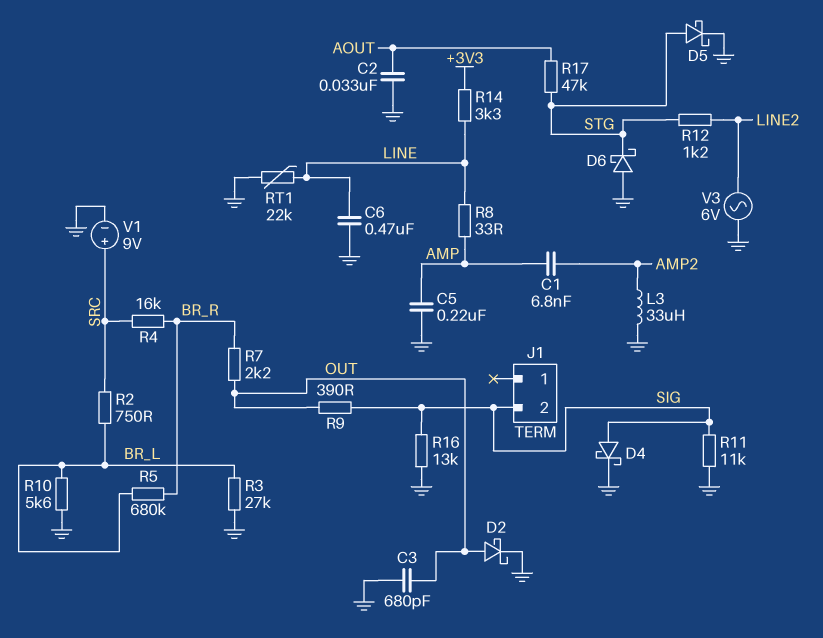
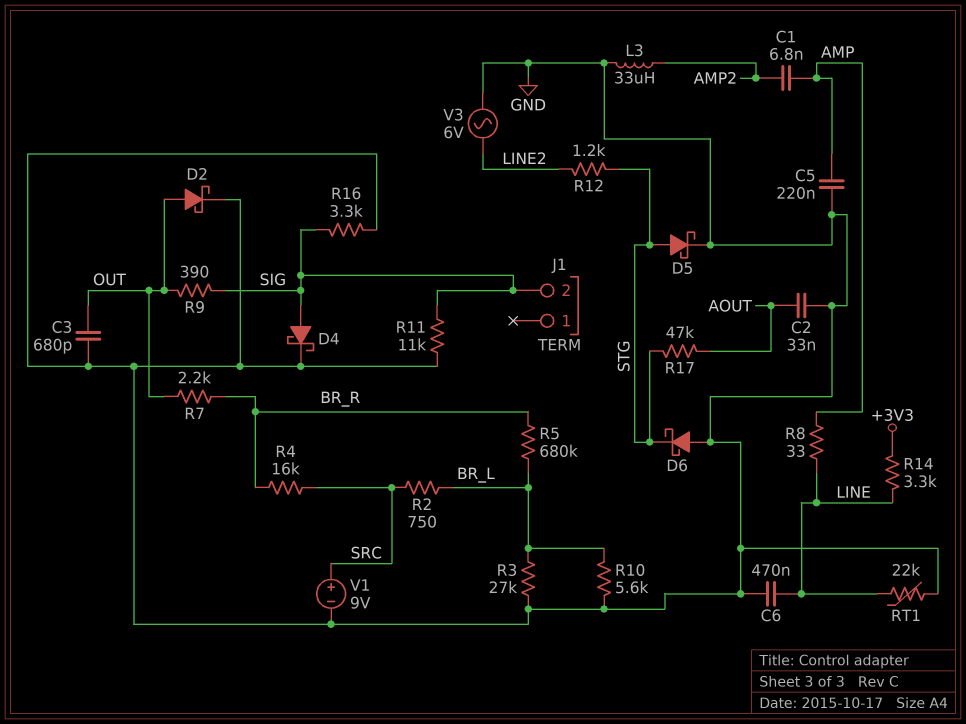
R16: 13k (GND, SIG) -> 3.3k (GND, SIG)

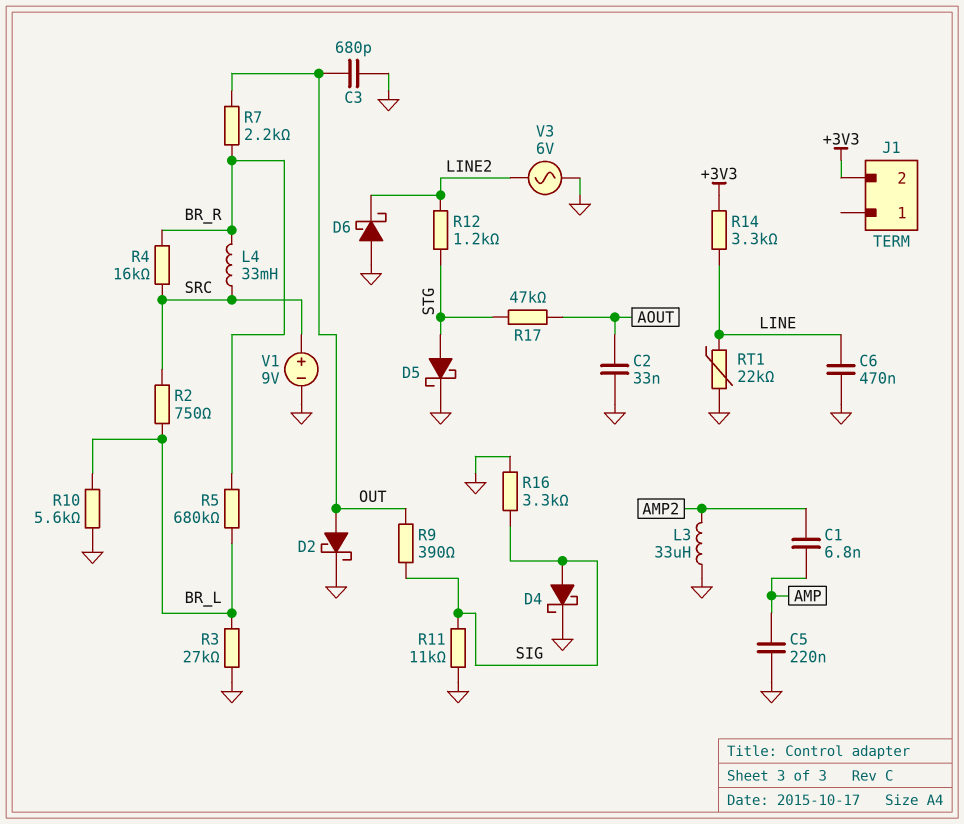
D6: schottky (A GND, K STG) -> schottky (A GND, K LINE2)
J1 pin 2: SIG -> +3V3
L4: none -> 33mH (BR_R, SRC)
R8: 33 (AMP, LINE) -> none

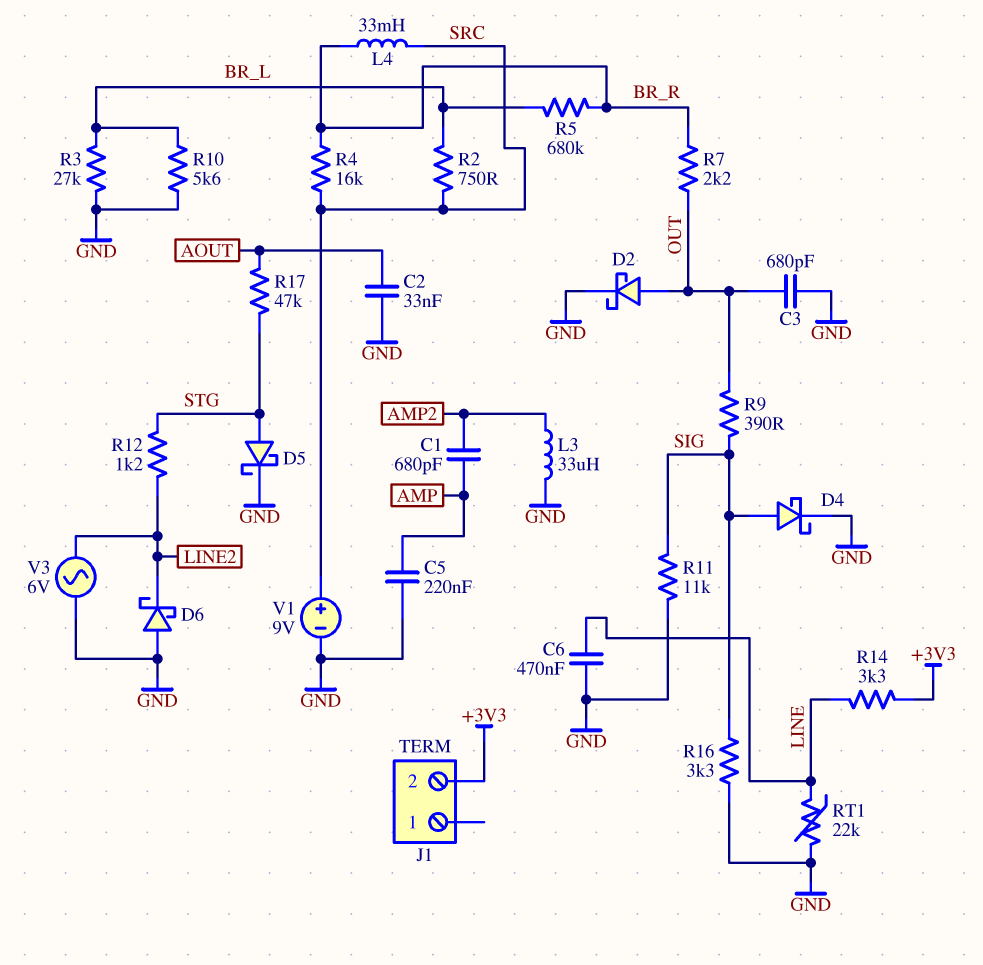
C1: 6.8nF (AMP, AMP2) -> 680pF (AMP, AMP2)

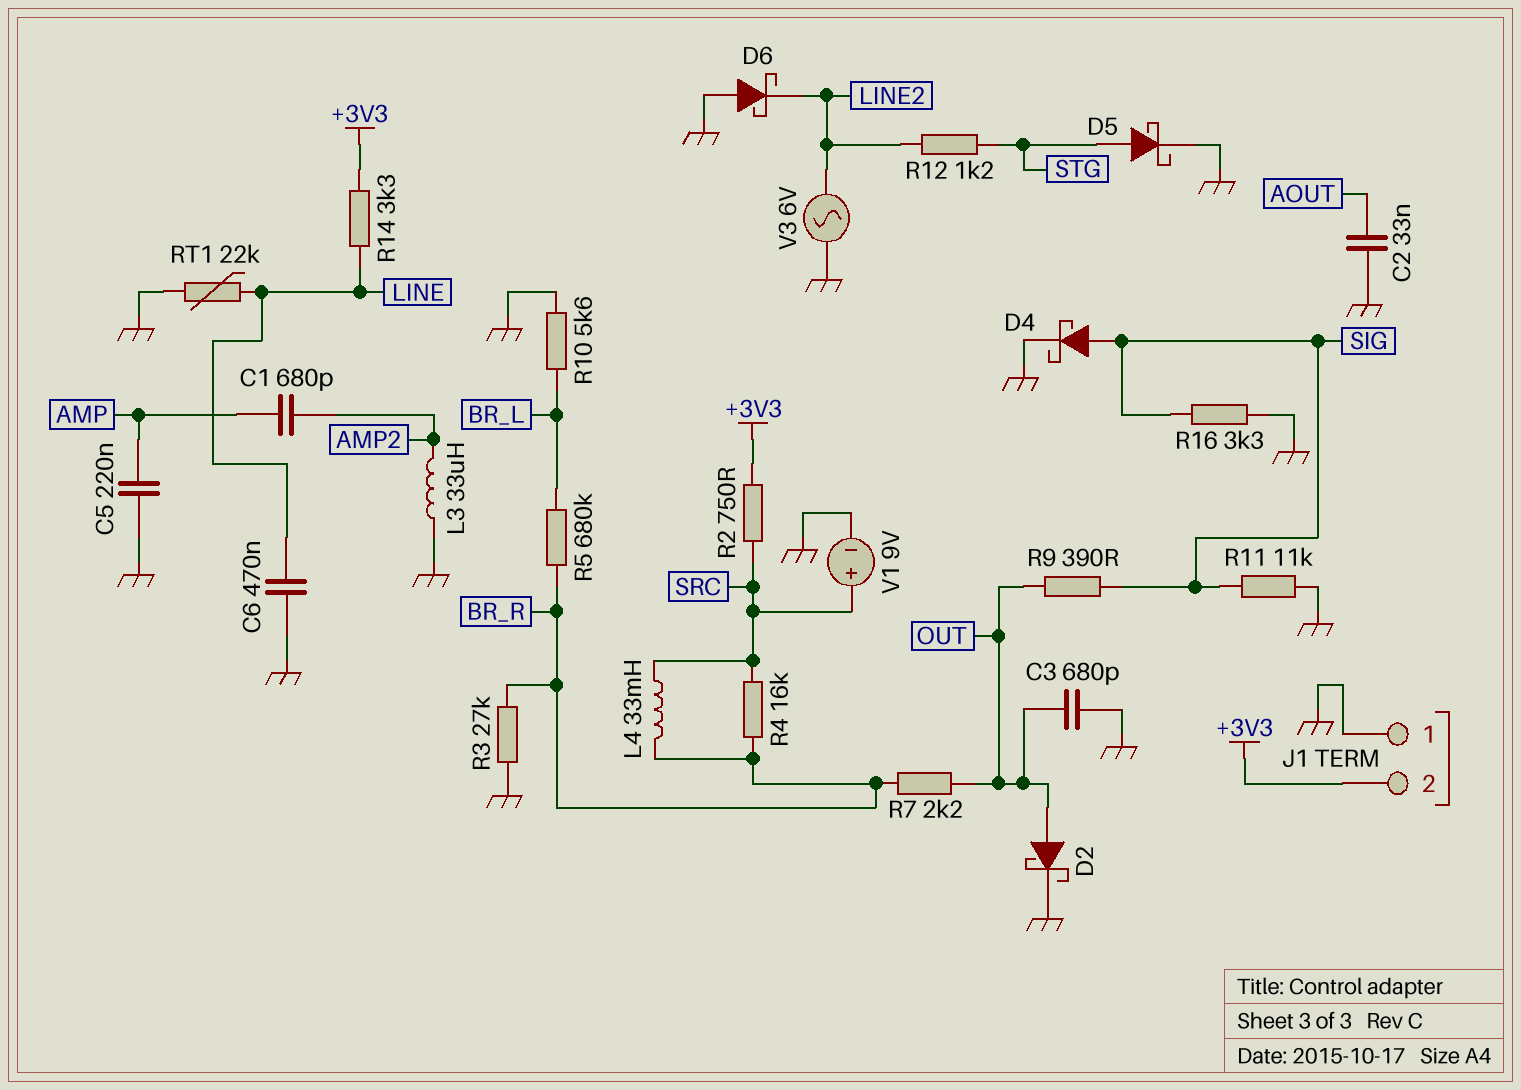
J1 pin 1: none -> GND
R2: 750 (BR_L, SRC) -> 750 (+3V3, SRC)
R3: 27k (BR_L, GND) -> 27k (BR_R, GND)
R17: 47k (AOUT, STG) -> none

